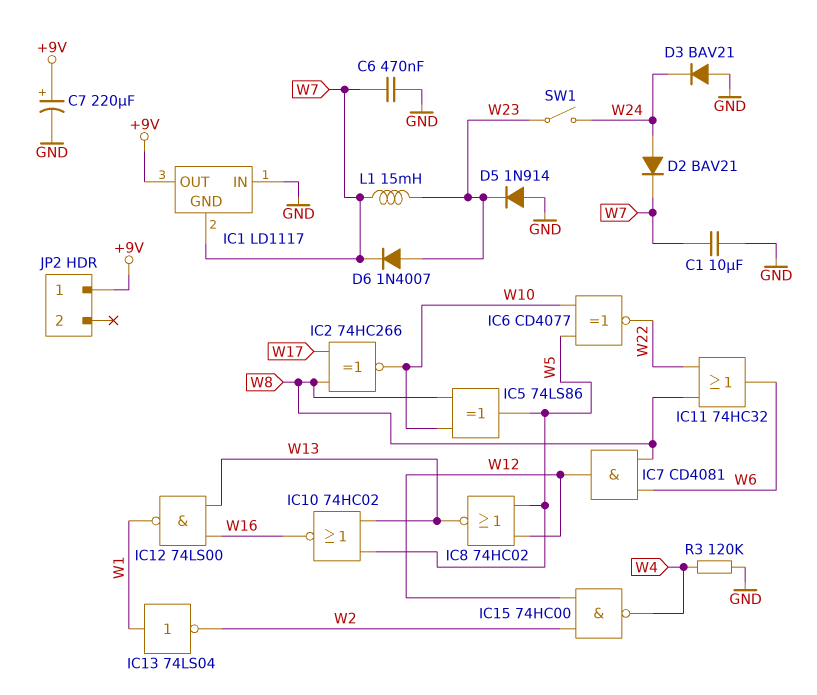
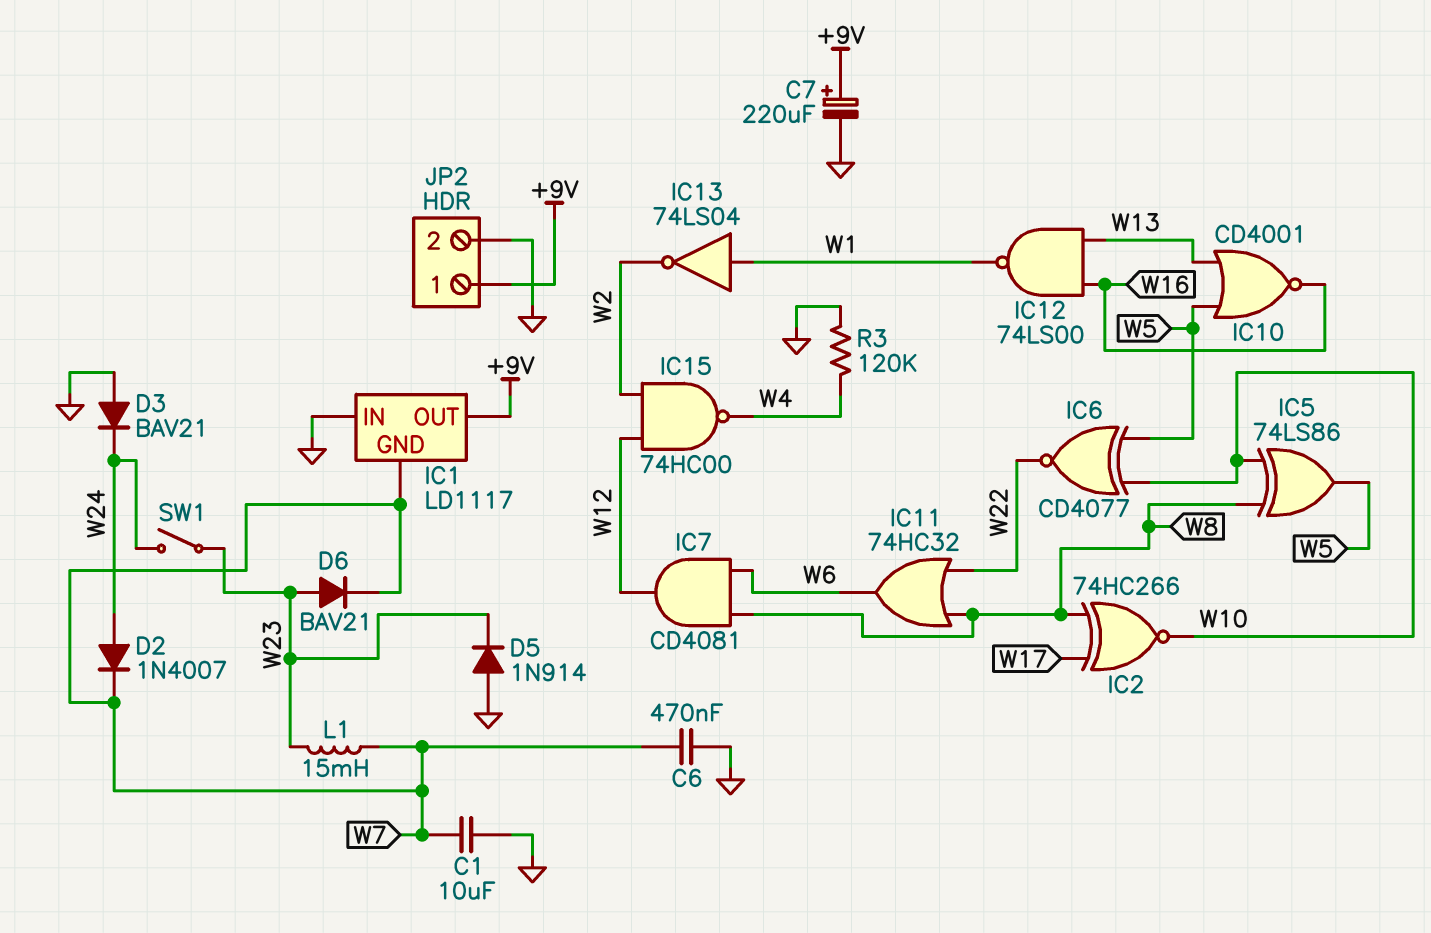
D2: diode BAV21 (A W24, K W7) -> diode 1N4007 (A W24, K W7)
D6: diode 1N4007 (A W23, K W7) -> diode BAV21 (A W23, K W7)
IC8: NOR 74HC02 (in W5, in W12, out W13) -> none
IC10: NOR 74HC02 (in W5, in W13, out W16) -> NOR CD4001 (in W5, in W13, out W16)
JP2 pin 2: none -> GND

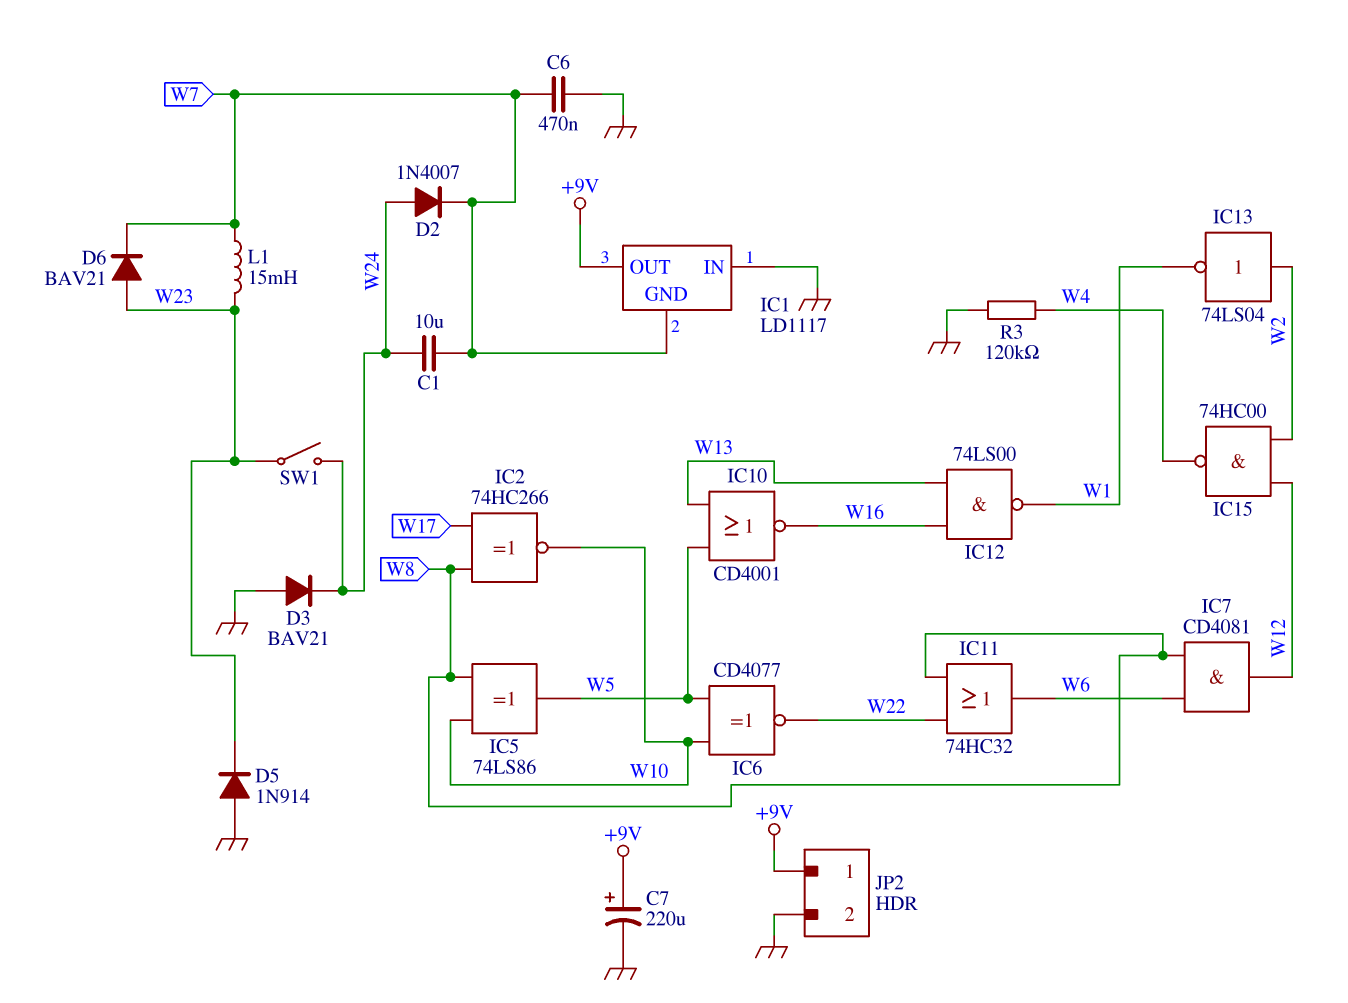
C1: 10uF (GND, W7) -> 10uF (W7, W24)
IC13: NOT 74LS04 (in W1, out W2) -> NOT 74LS04 (in W2, out W1)

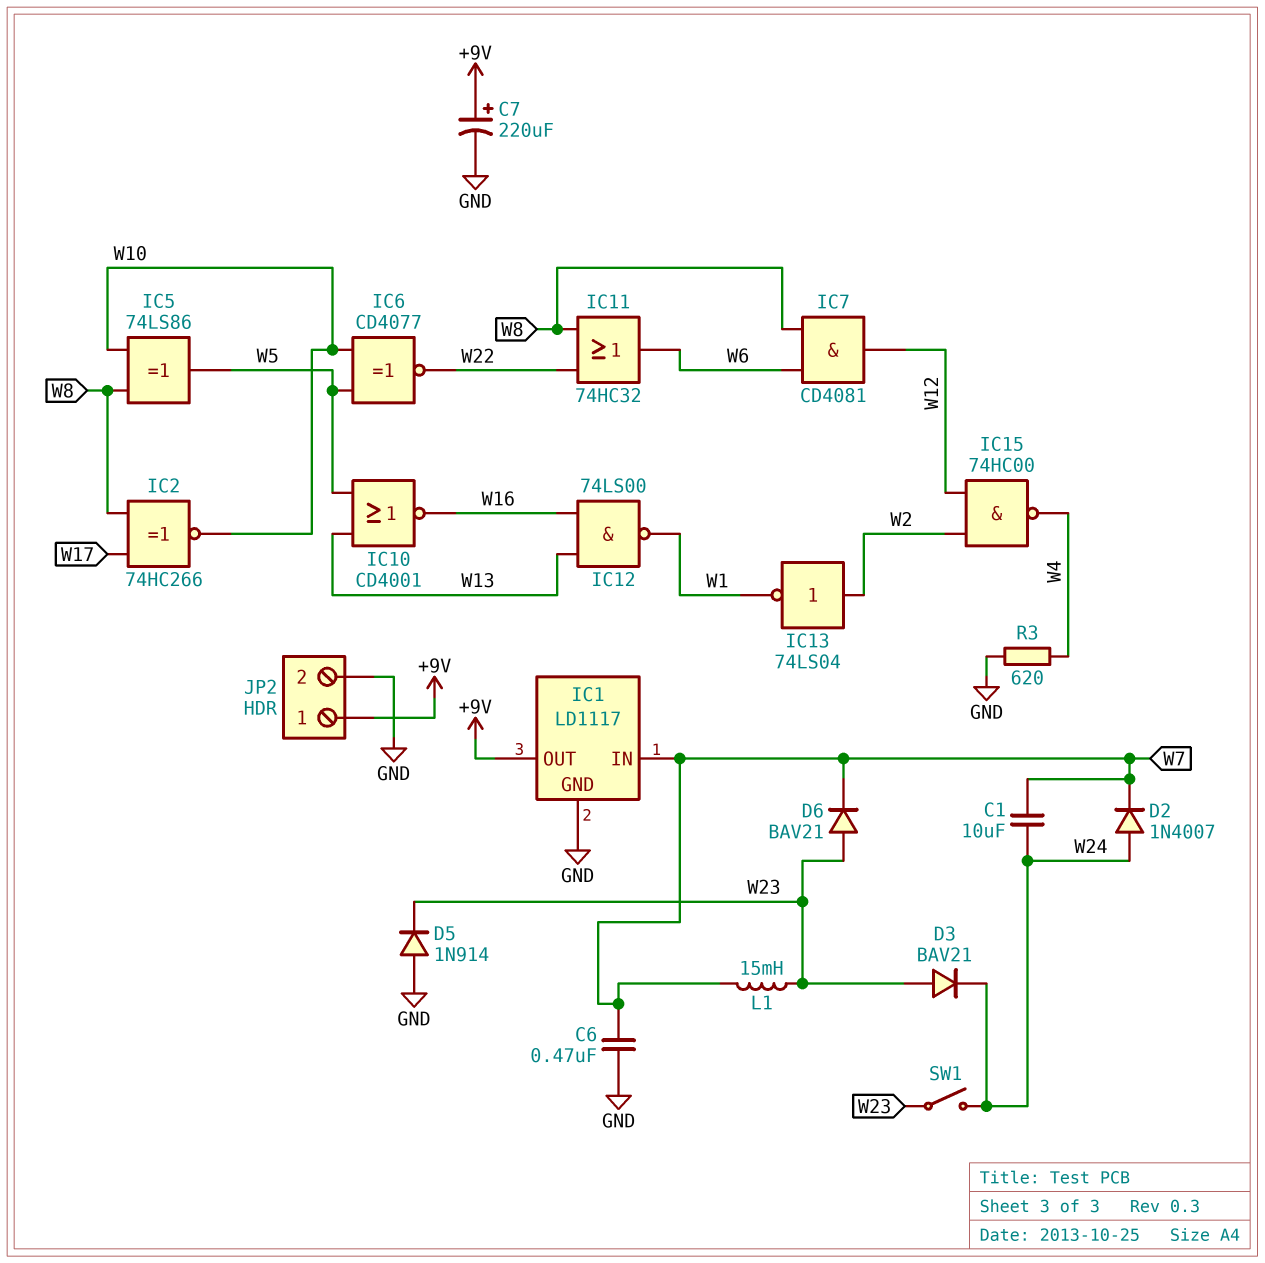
D3: diode BAV21 (A GND, K W24) -> diode BAV21 (A W23, K W24)
IC1 pin GND: W7 -> GND
IC1 pin IN: GND -> W7
R3: 120k (GND, W4) -> 620 (GND, W4)

